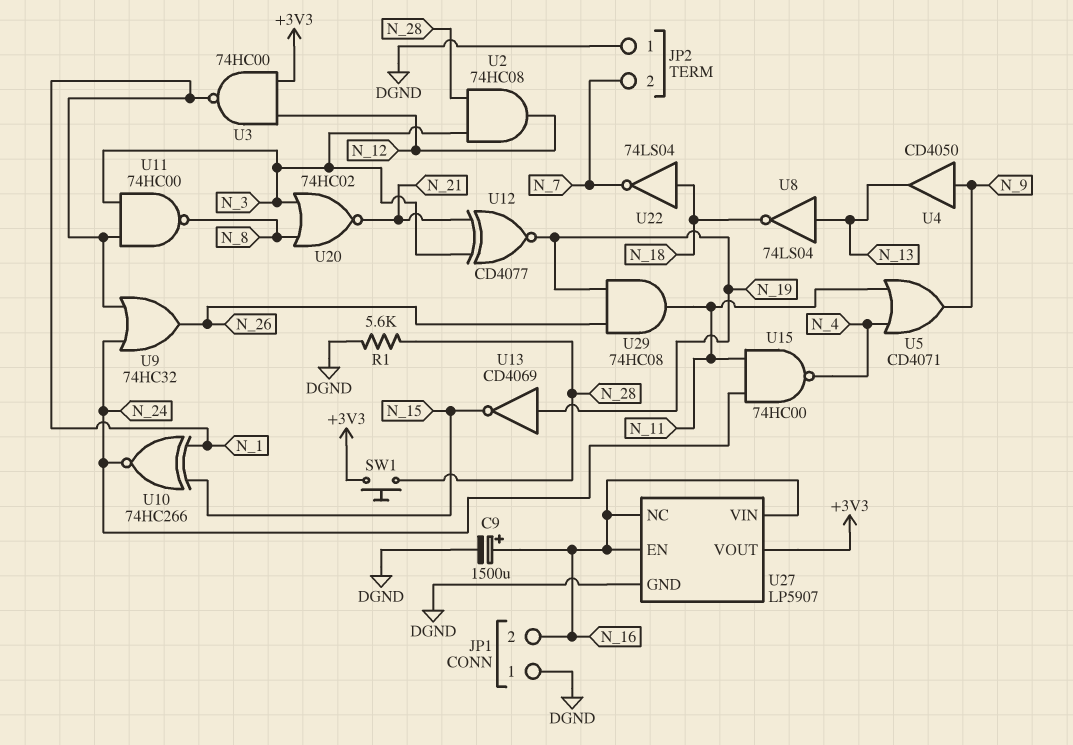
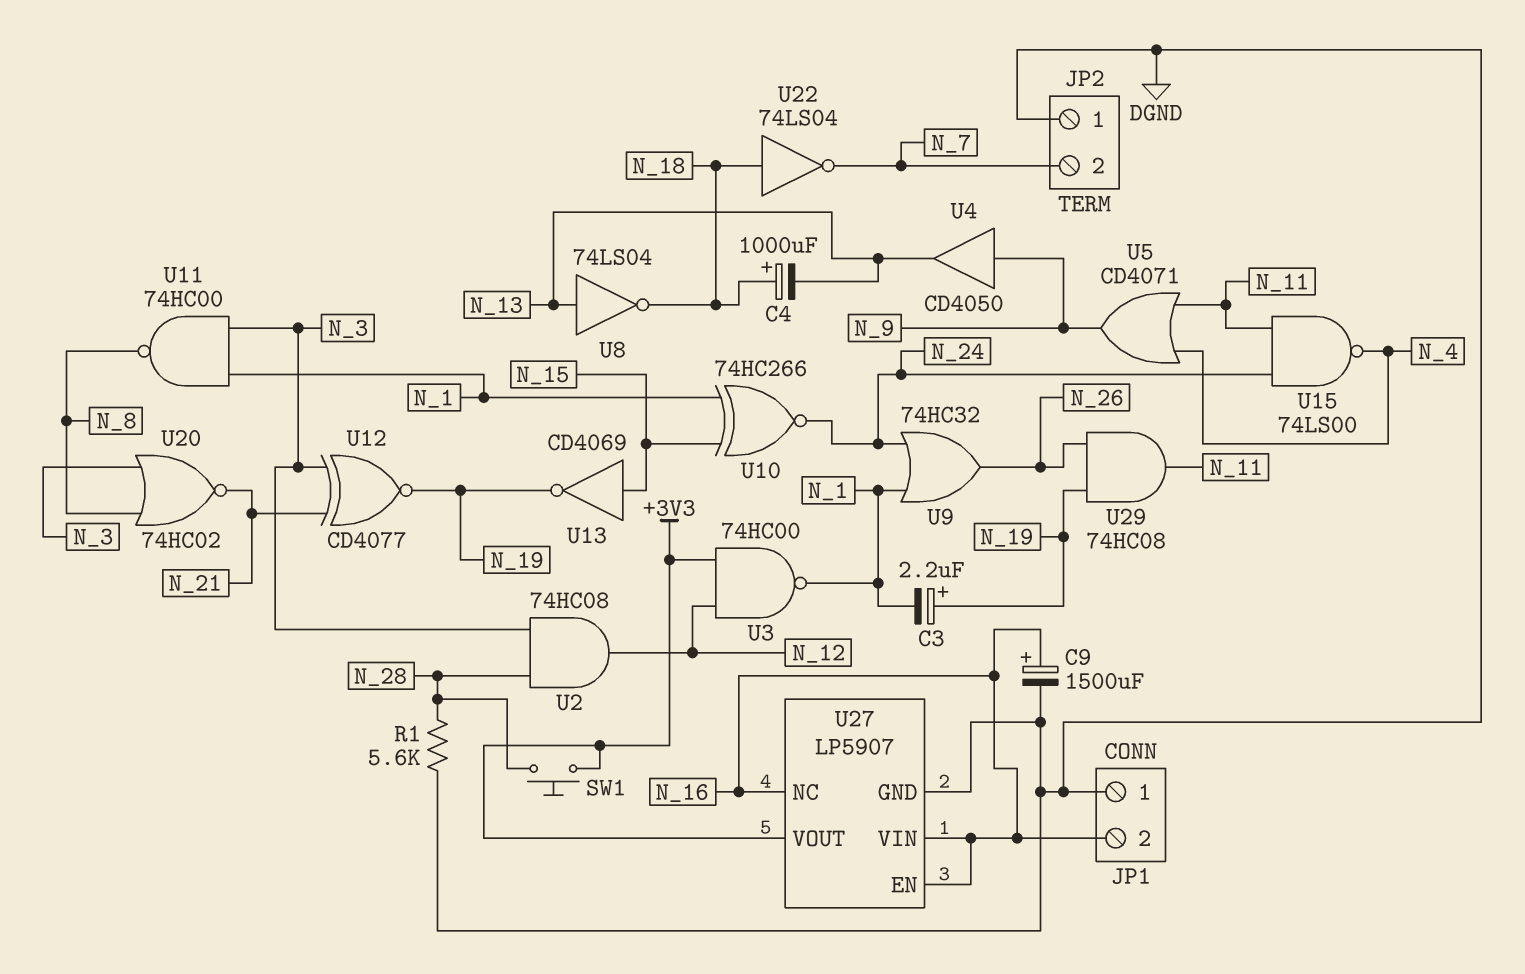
C3: none -> 2.2uF (plus N_19, minus N_1)
C4: none -> 1000uF (plus N_18, minus N_13)
U13: NOT CD4069 (in N_19, out N_15) -> NOT CD4069 (in N_15, out N_19)
U15: NAND 74HC00 (in N_11, in N_24, out N_4) -> NAND 74LS00 (in N_11, in N_24, out N_4)

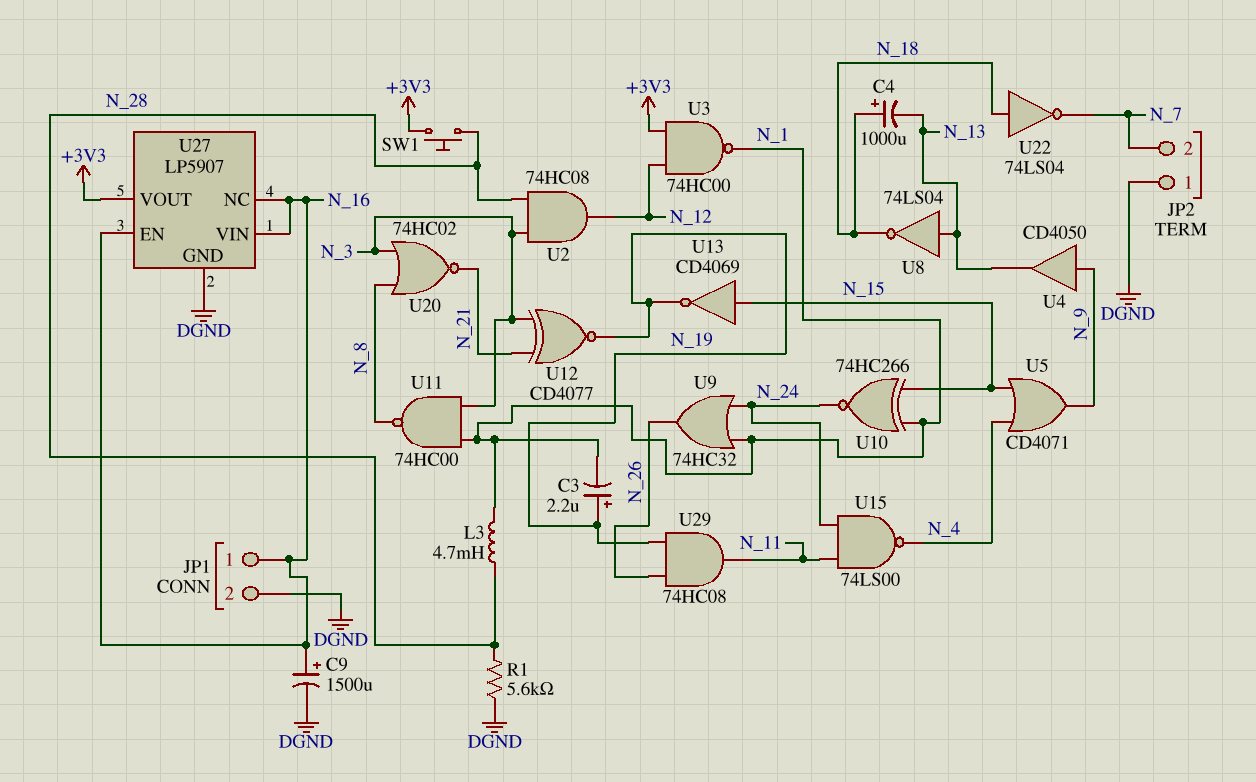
JP1 pin 1: DGND -> N_16
JP1 pin 2: N_16 -> DGND
L3: none -> 4.7mH (N_1, N_28)
U5: OR CD4071 (in N_4, in N_11, out N_9) -> OR CD4071 (in N_4, in N_15, out N_9)

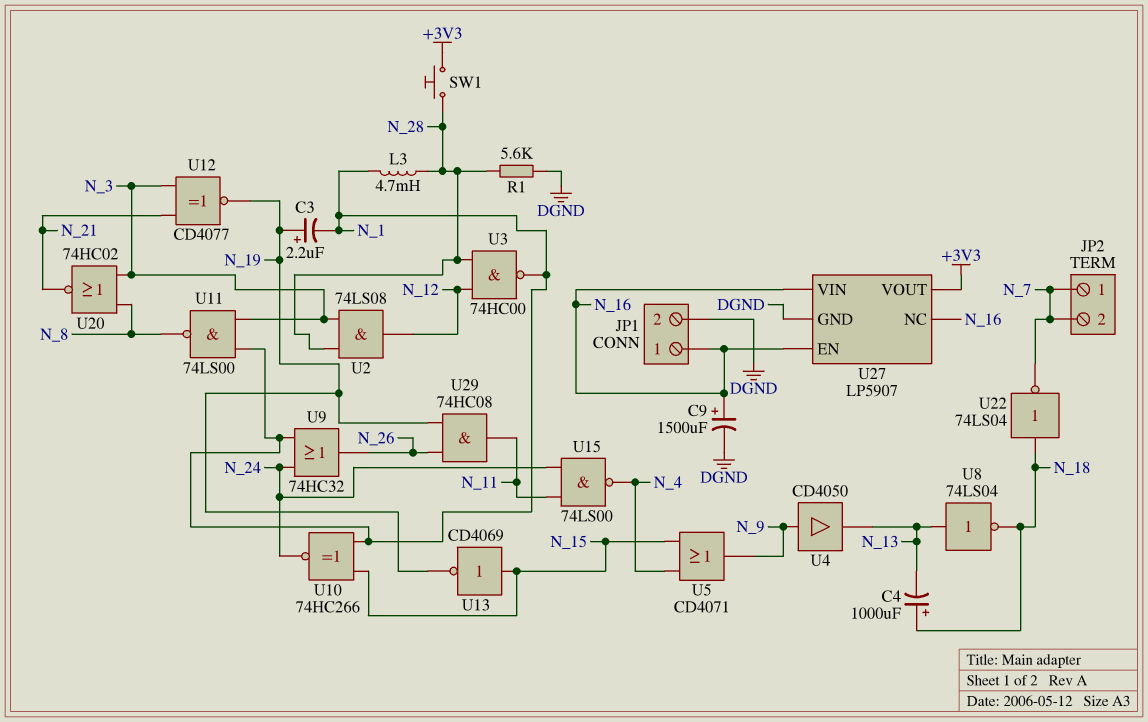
JP2 pin 1: DGND -> N_7
U2: AND 74HC08 (in N_3, in N_28, out N_12) -> AND 74LS08 (in N_3, in N_28, out N_12)
U3: NAND 74HC00 (in +3V3, in N_12, out N_1) -> NAND 74HC00 (in N_12, in N_28, out N_1)
U11: NAND 74HC00 (in N_1, in N_3, out N_8) -> NAND 74LS00 (in N_1, in N_3, out N_8)

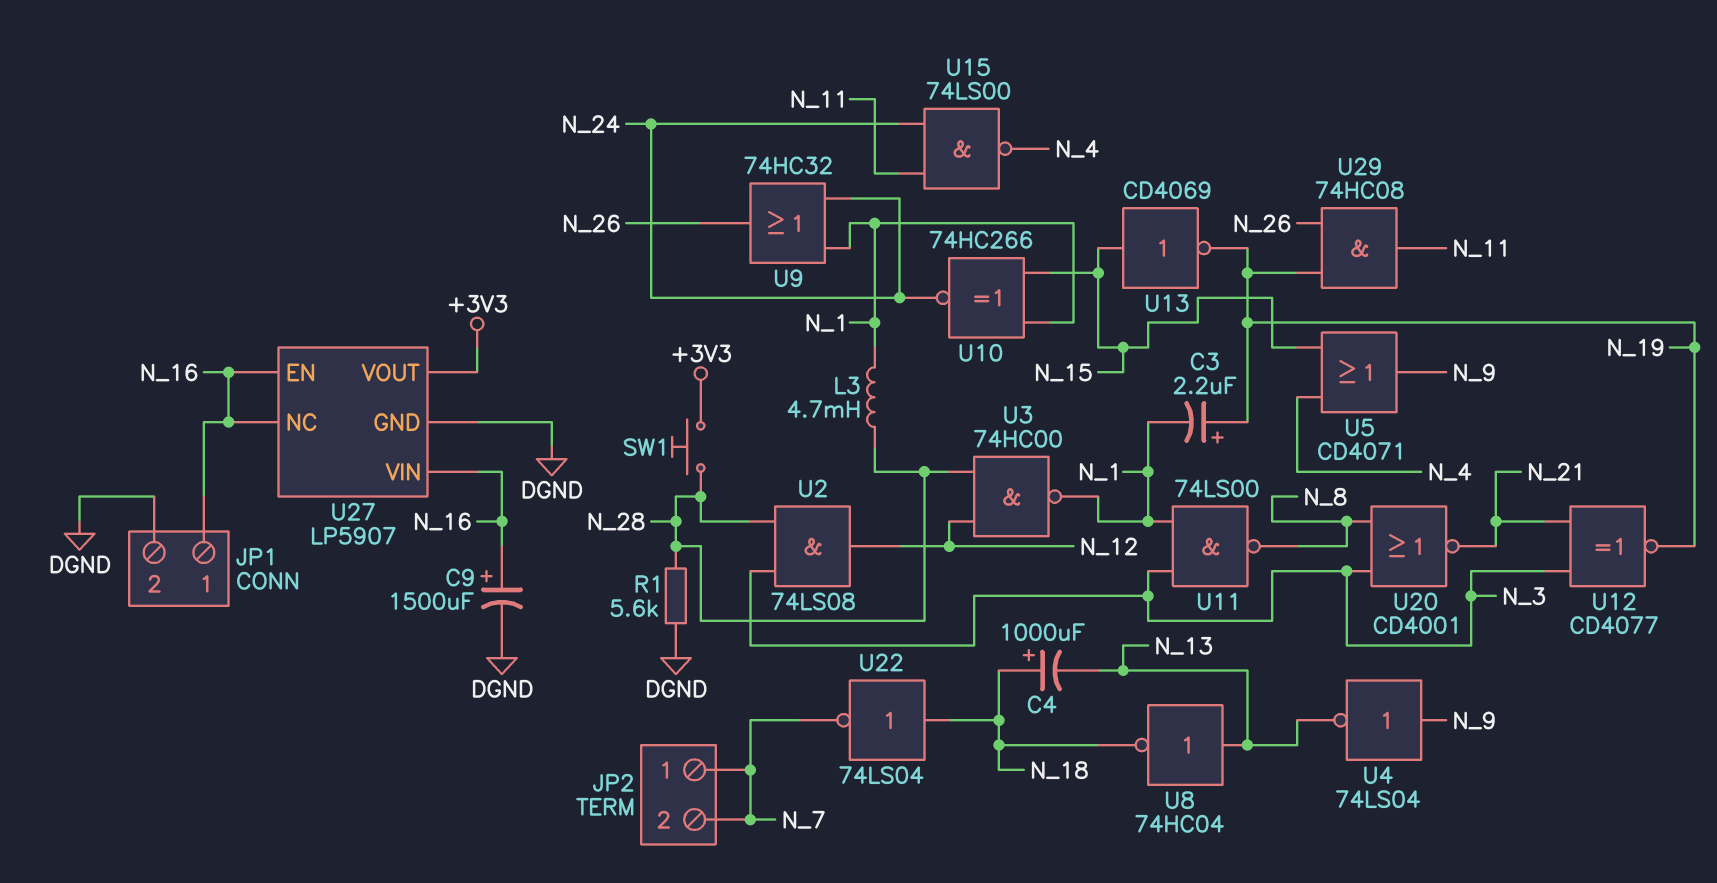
U4: buffer CD4050 (in N_9, out N_13) -> NOT 74LS04 (in N_9, out N_13)
U8: NOT 74LS04 (in N_13, out N_18) -> NOT 74HC04 (in N_13, out N_18)
U20: NOR 74HC02 (in N_3, in N_8, out N_21) -> NOR CD4001 (in N_3, in N_8, out N_21)

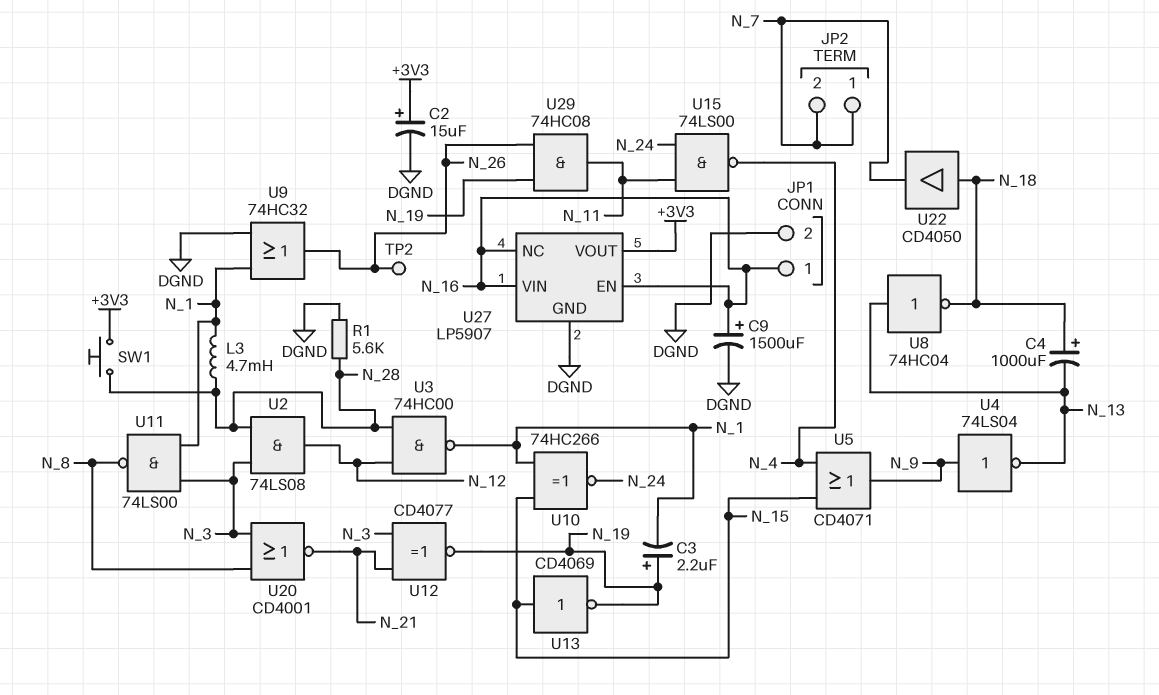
C2: none -> 15uF (plus +3V3, minus DGND)
TP2: none -> test point (N_26)
U9: OR 74HC32 (in N_1, in N_24, out N_26) -> OR 74HC32 (in DGND, in N_1, out N_26)
U22: NOT 74LS04 (in N_18, out N_7) -> buffer CD4050 (in N_18, out N_7)

